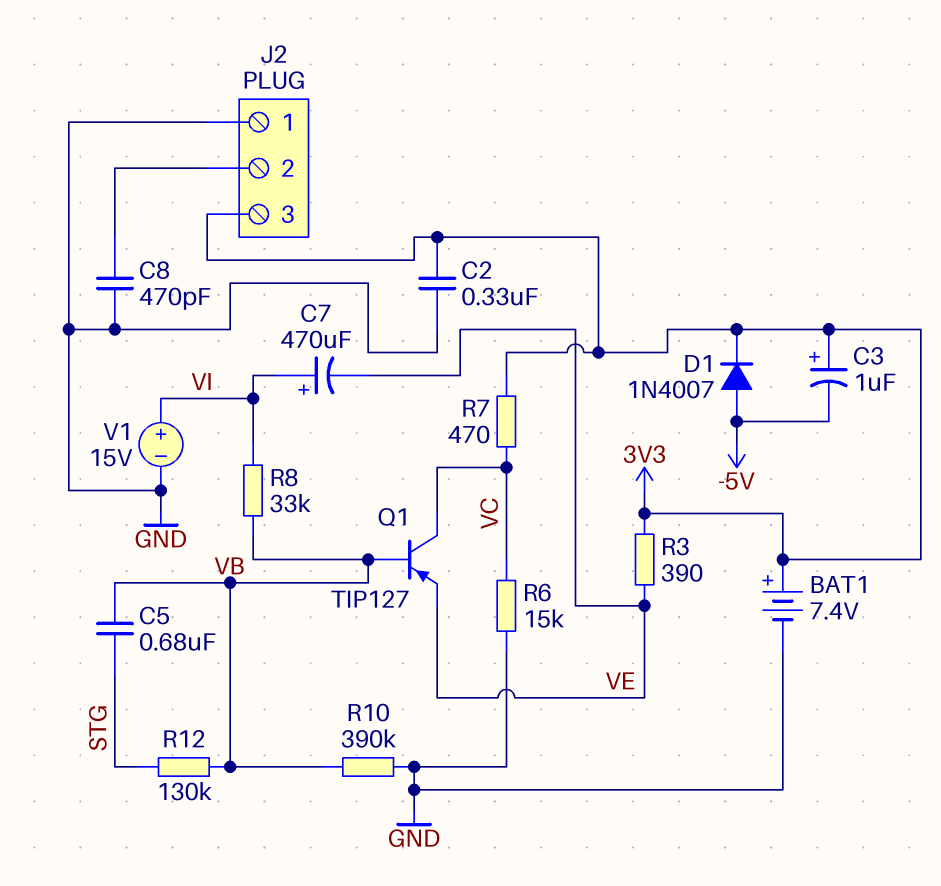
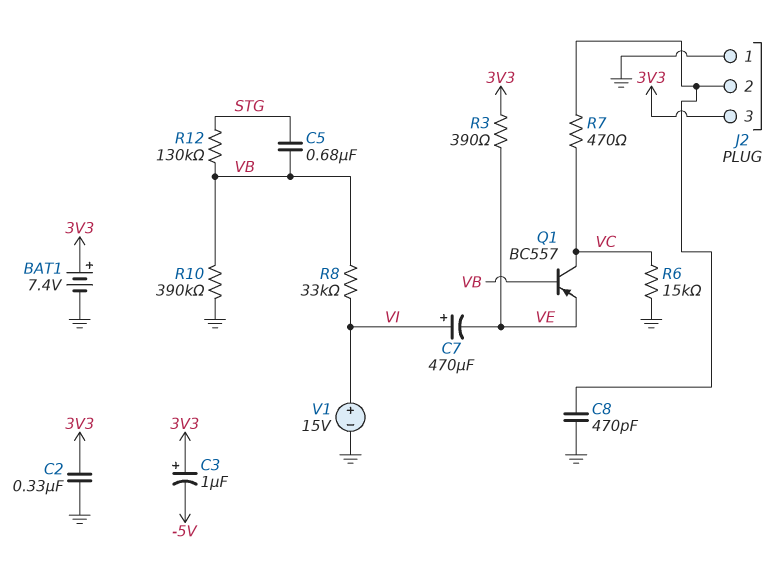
D1: diode 1N4007 (A -5V, K 3V3) -> none
Q1: PNP TIP127 (B VB, C VC, E VE) -> PNP BC557 (B VB, C VC, E VE)
R7: 470 (3V3, VC) -> 470 (J2/2, VC)

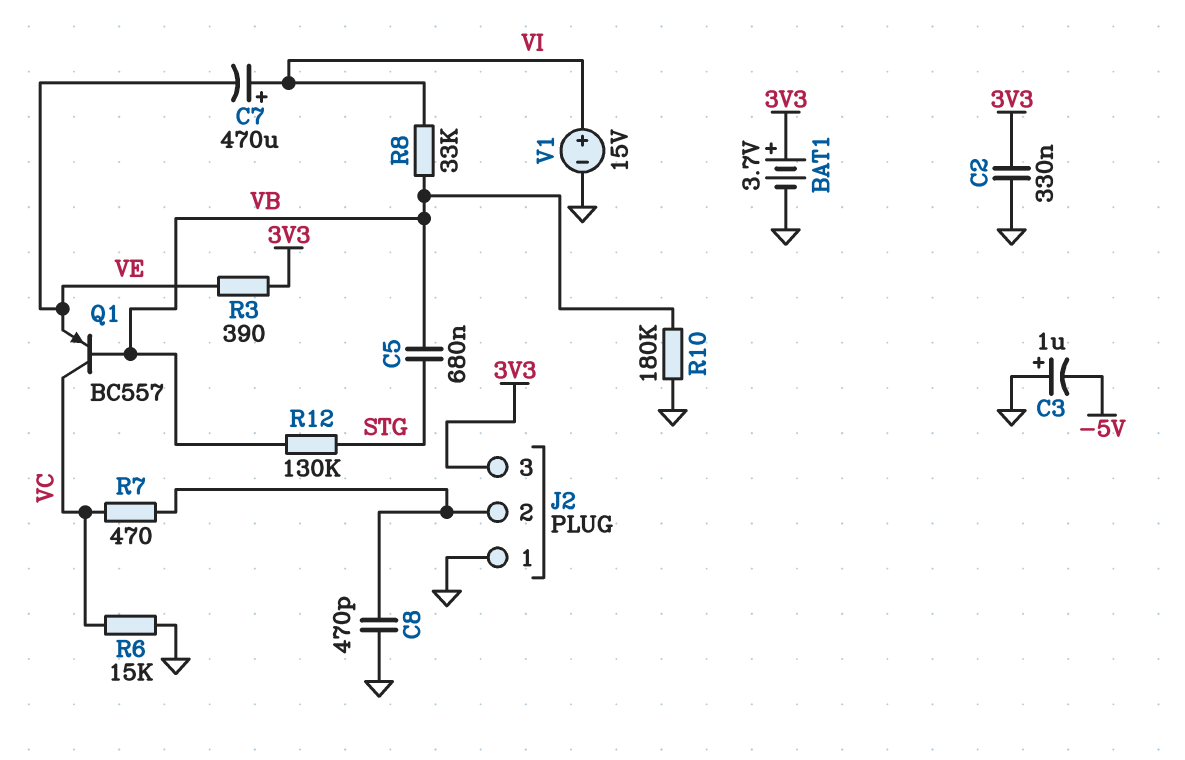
BAT1: 7.4V (plus 3V3, minus GND) -> 3.7V (plus 3V3, minus GND)
C3: 1uF (plus 3V3, minus -5V) -> 1uF (plus GND, minus -5V)
R10: 390k (GND, VB) -> 180k (GND, VB)

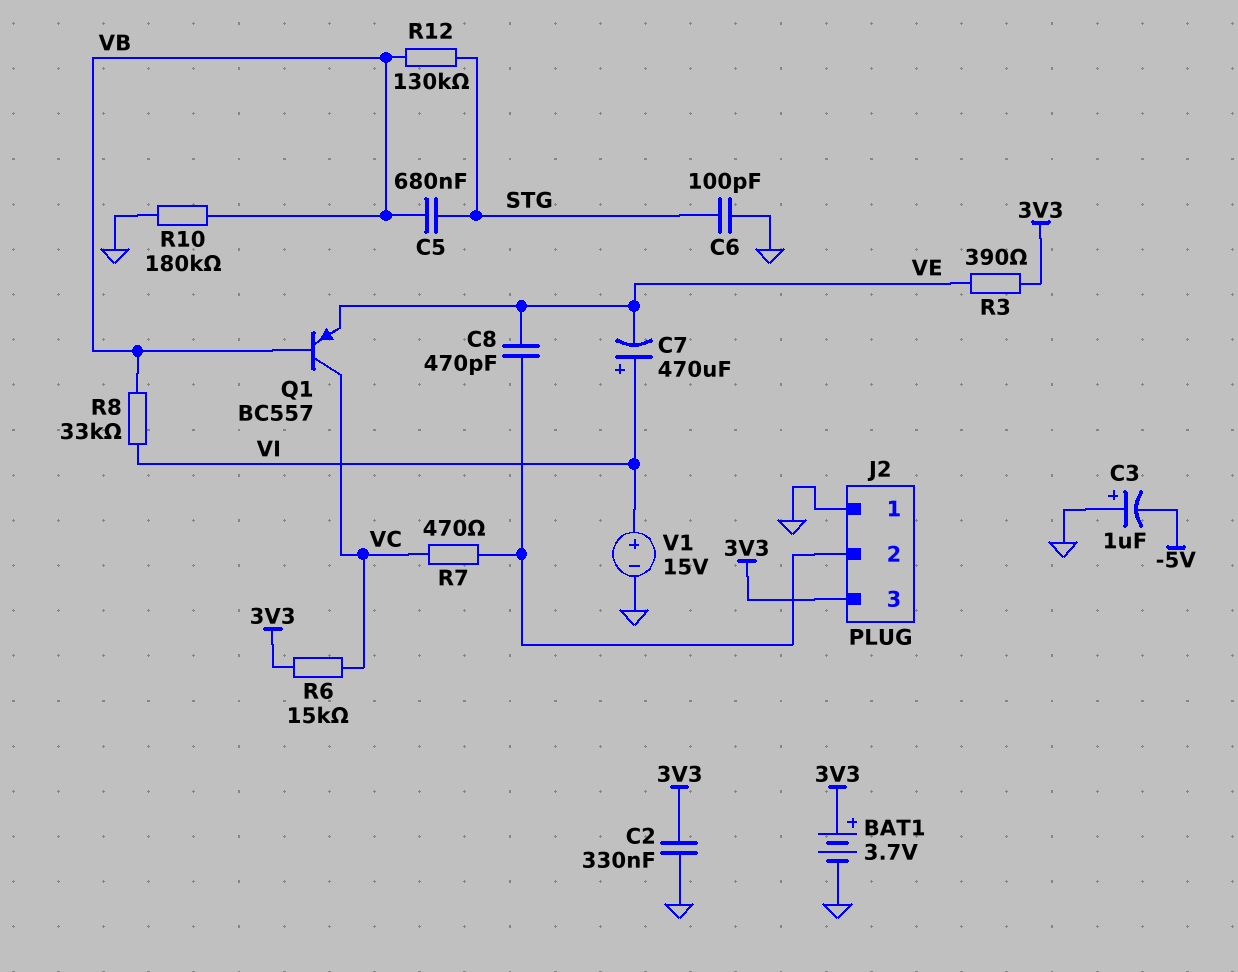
C6: none -> 100pF (GND, STG)
C8: 470pF (GND, J2/2) -> 470pF (J2/2, VE)
R6: 15k (GND, VC) -> 15k (3V3, VC)

